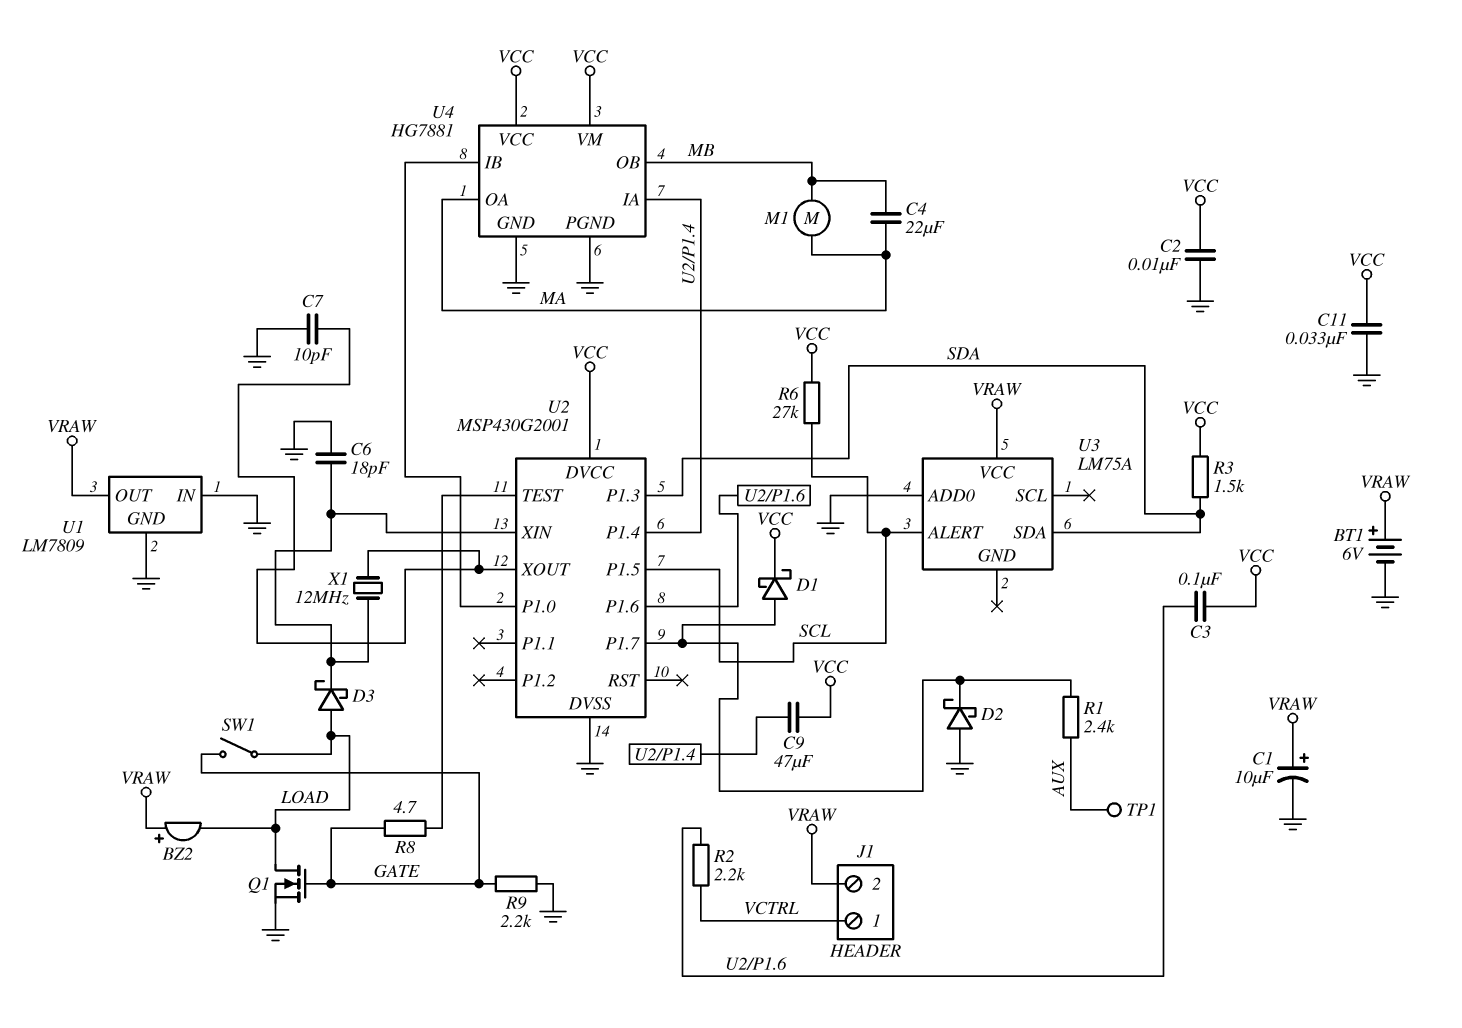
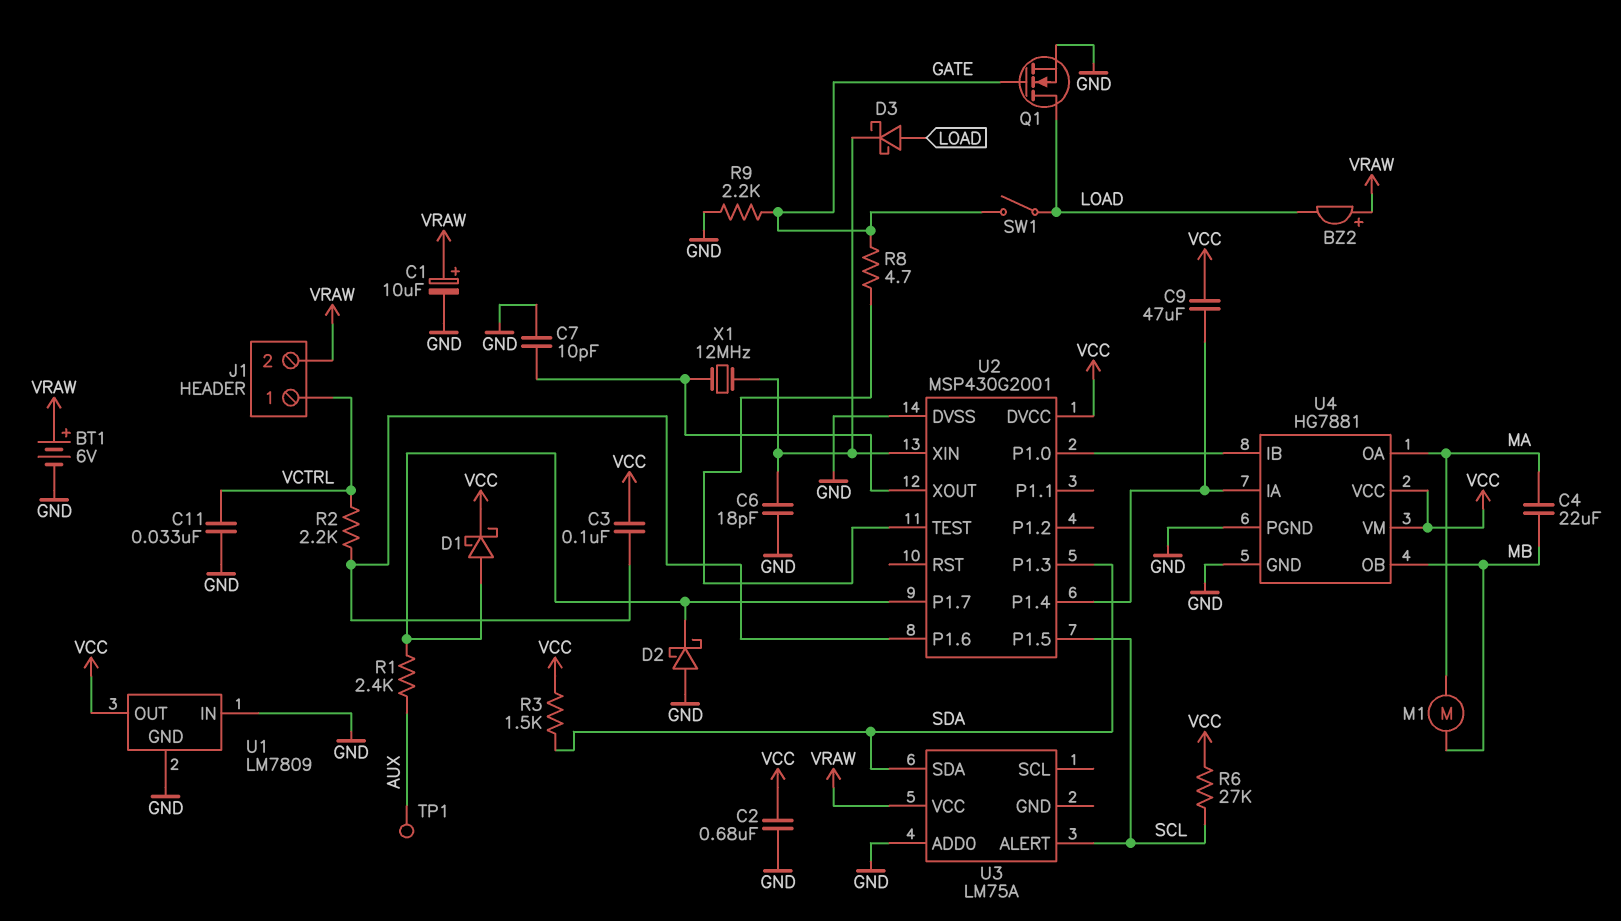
C2: 10nF (GND, VCC) -> 680nF (GND, VCC)
C11: 33nF (GND, VCC) -> 33nF (GND, VCTRL)
U1 pin OUT: VRAW -> VCC

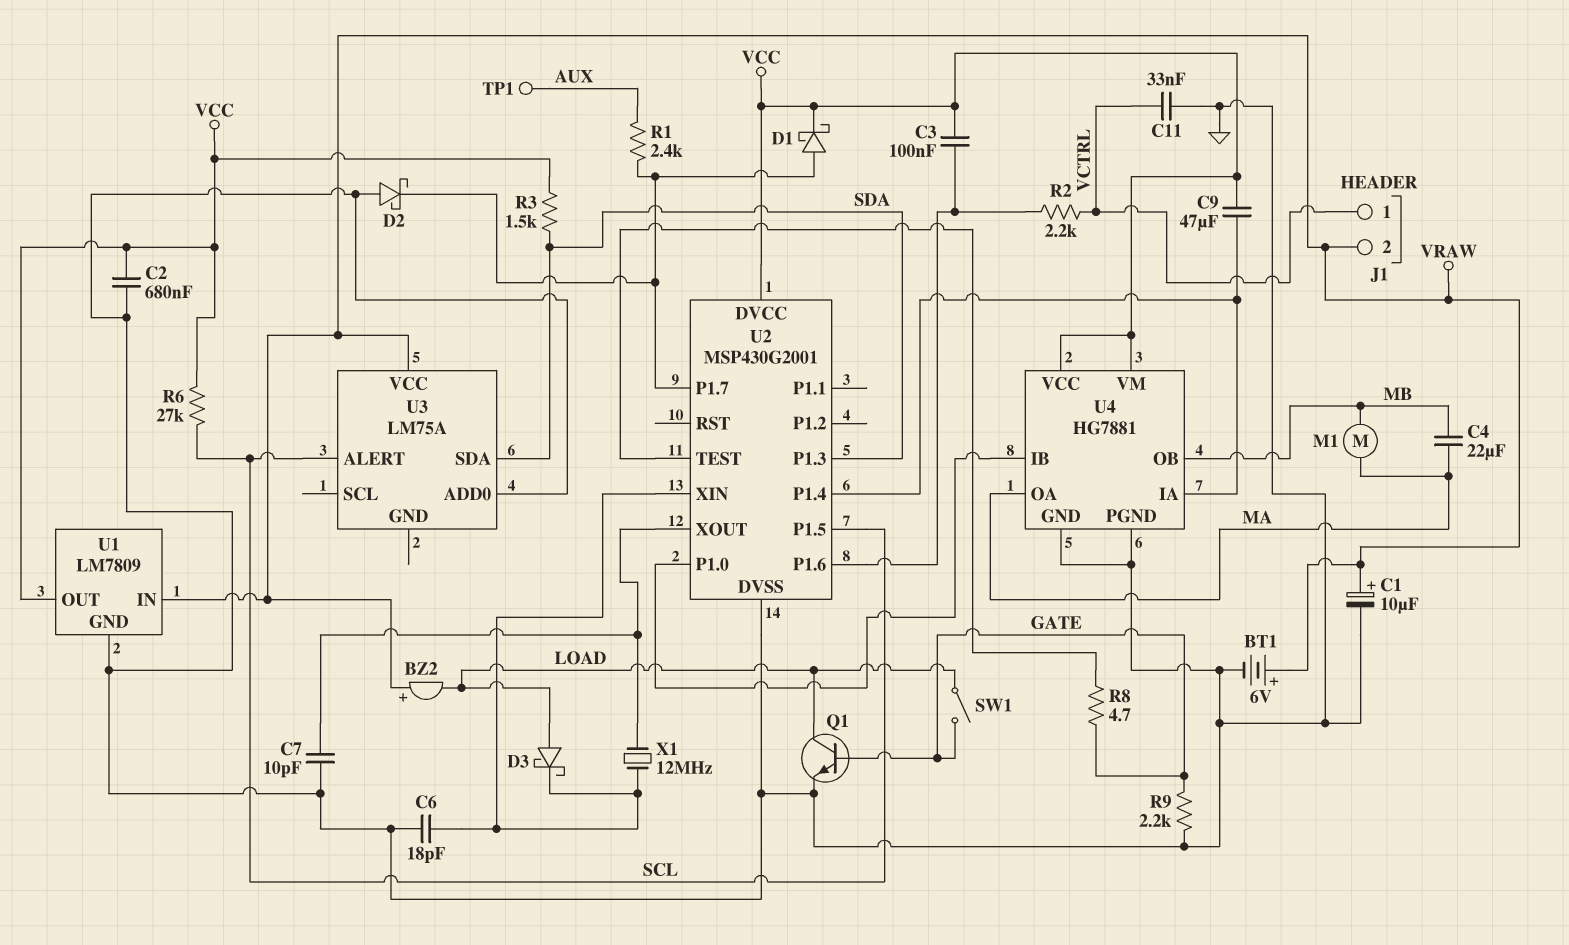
Q1: NMOS (G GATE, D LOAD, S GND) -> NPN (B GATE, C LOAD, E GND)
U1 pin IN: GND -> VRAW

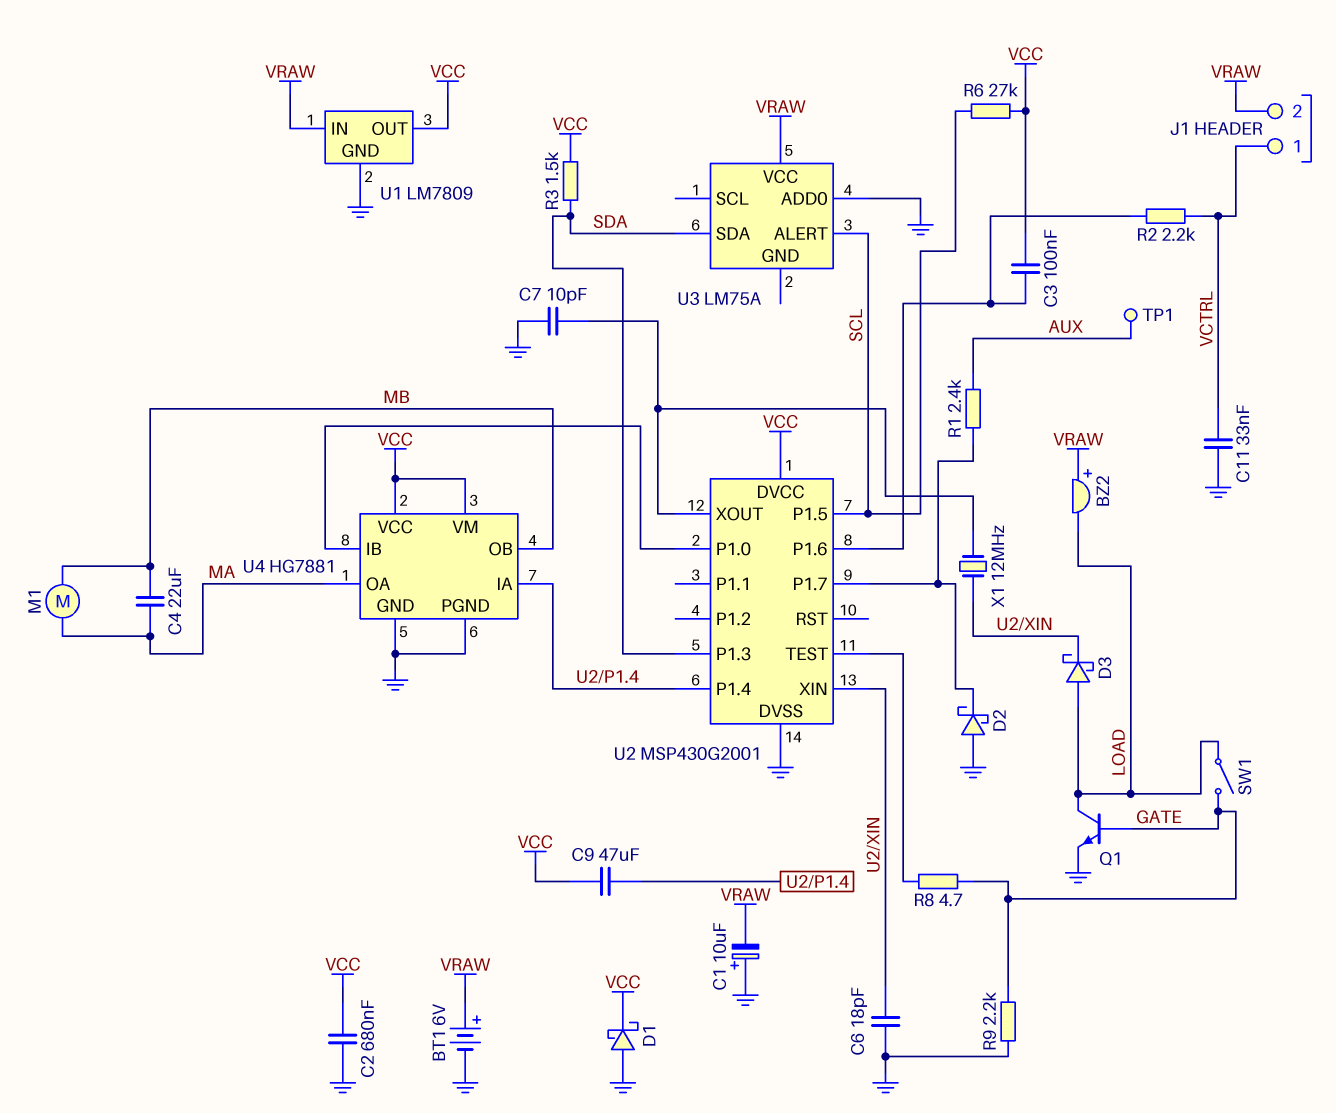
C1: 10uF (plus VRAW, minus GND) -> 10uF (plus GND, minus VRAW)
D1: schottky (A U2/P1.7, K VCC) -> schottky (A GND, K VCC)

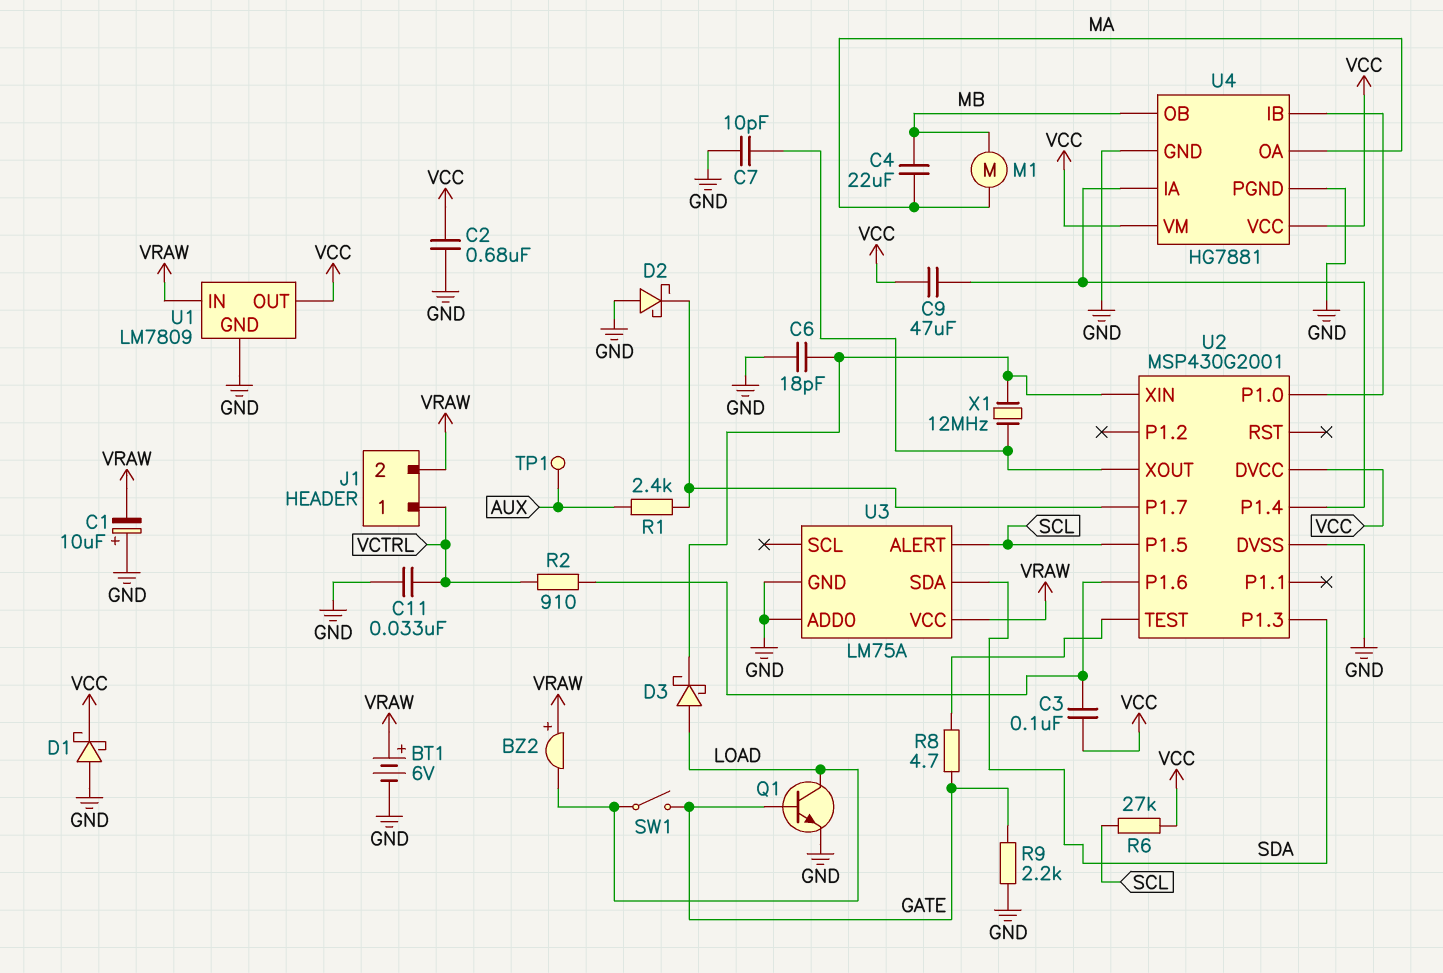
R2: 2.2k (U2/P1.6, VCTRL) -> 910 (U2/P1.6, VCTRL)
R3: 1.5k (SDA, VCC) -> none
U3 pin GND: none -> GND

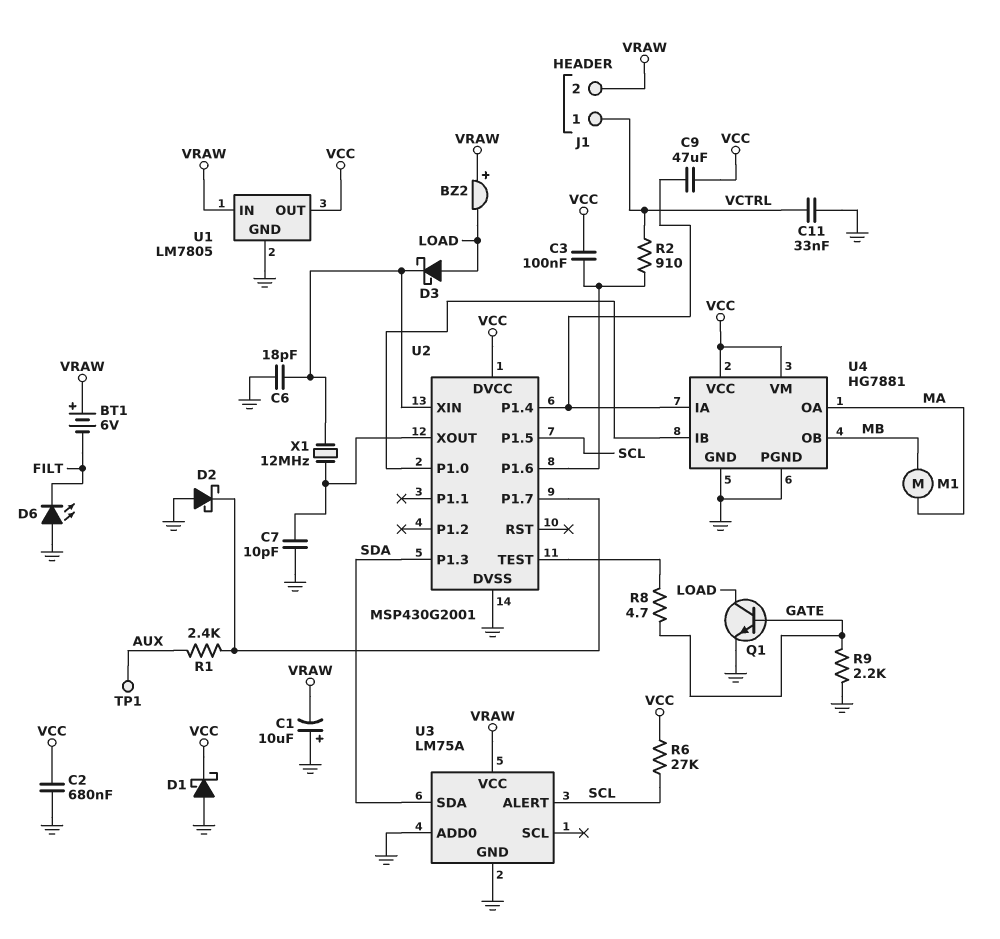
BT1: 6V (plus VRAW, minus GND) -> 6V (plus VRAW, minus FILT)
C4: 22uF (MA, MB) -> none
D6: none -> LED (A GND, K FILT)
SW1: switch (GATE, LOAD) -> none
U1: LM7809 -> LM7805

